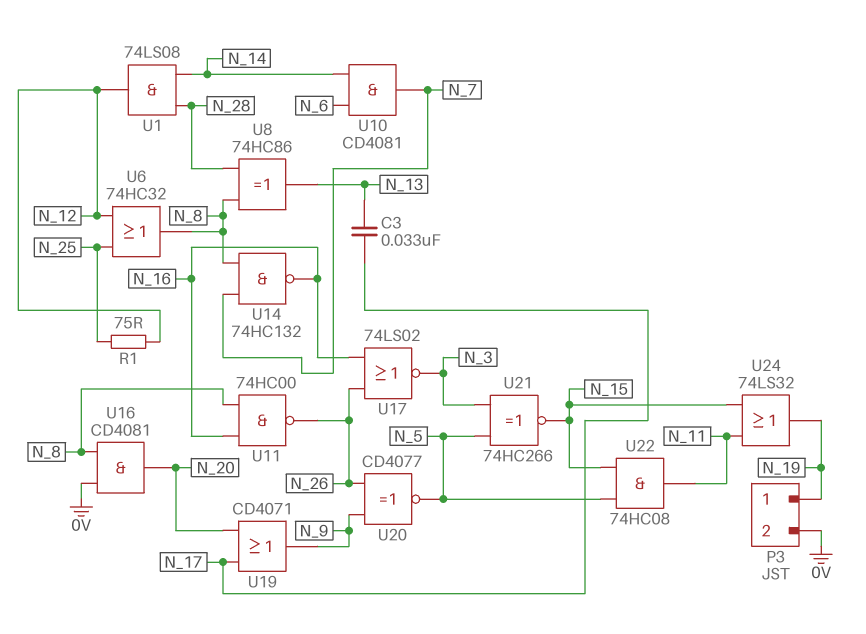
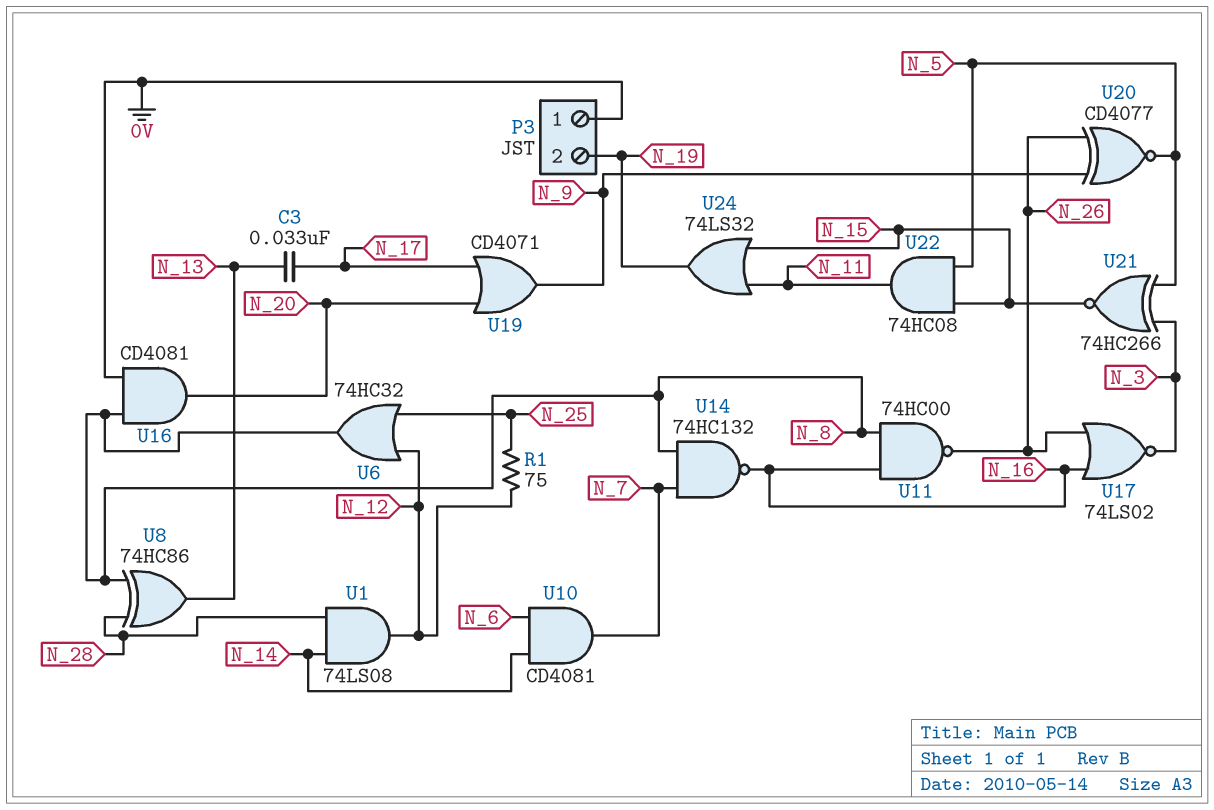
P3 pin 1: N_19 -> 0V
P3 pin 2: 0V -> N_19

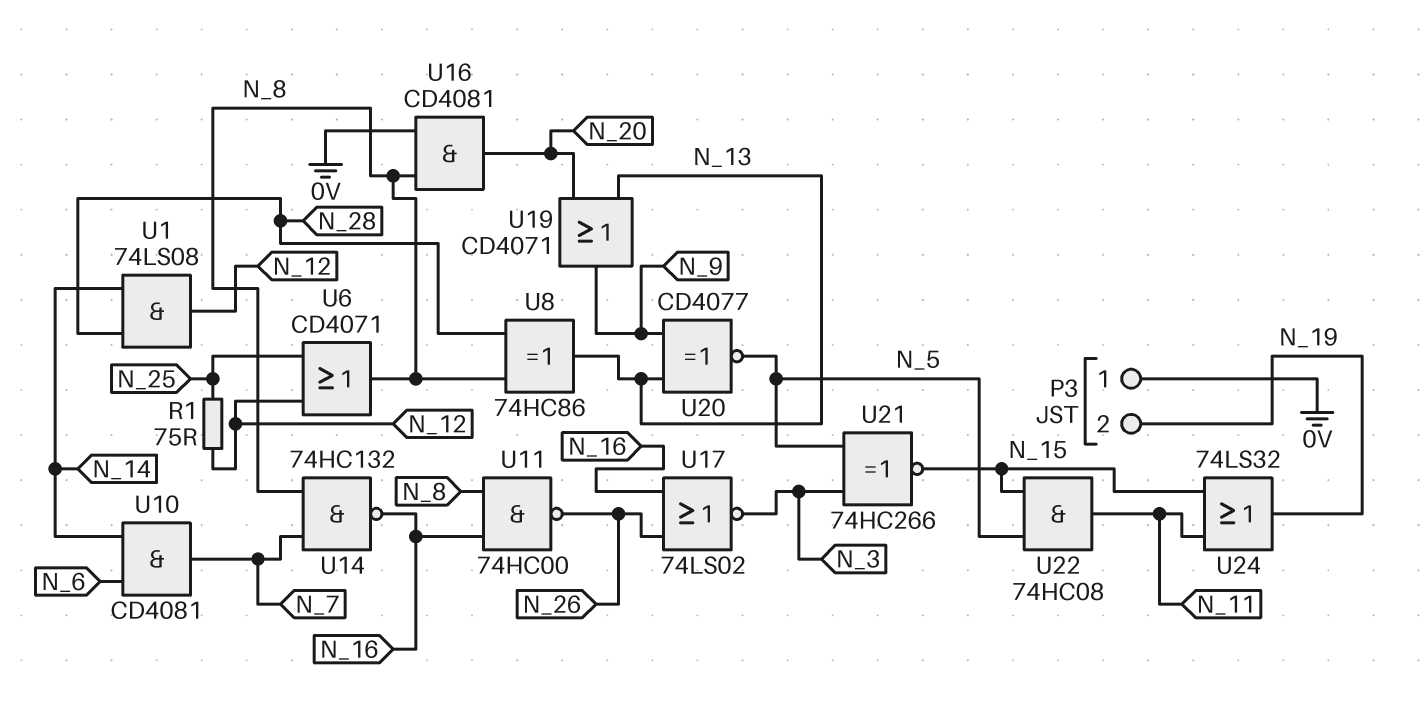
C3: 33nF (N_13, N_17) -> none
U6: OR 74HC32 (in N_12, in N_25, out N_8) -> OR CD4071 (in N_12, in N_25, out N_8)
U19: OR CD4071 (in N_17, in N_20, out N_9) -> OR CD4071 (in N_13, in N_20, out N_9)
U20: XNOR CD4077 (in N_9, in N_26, out N_5) -> XNOR CD4077 (in N_9, in N_13, out N_5)

